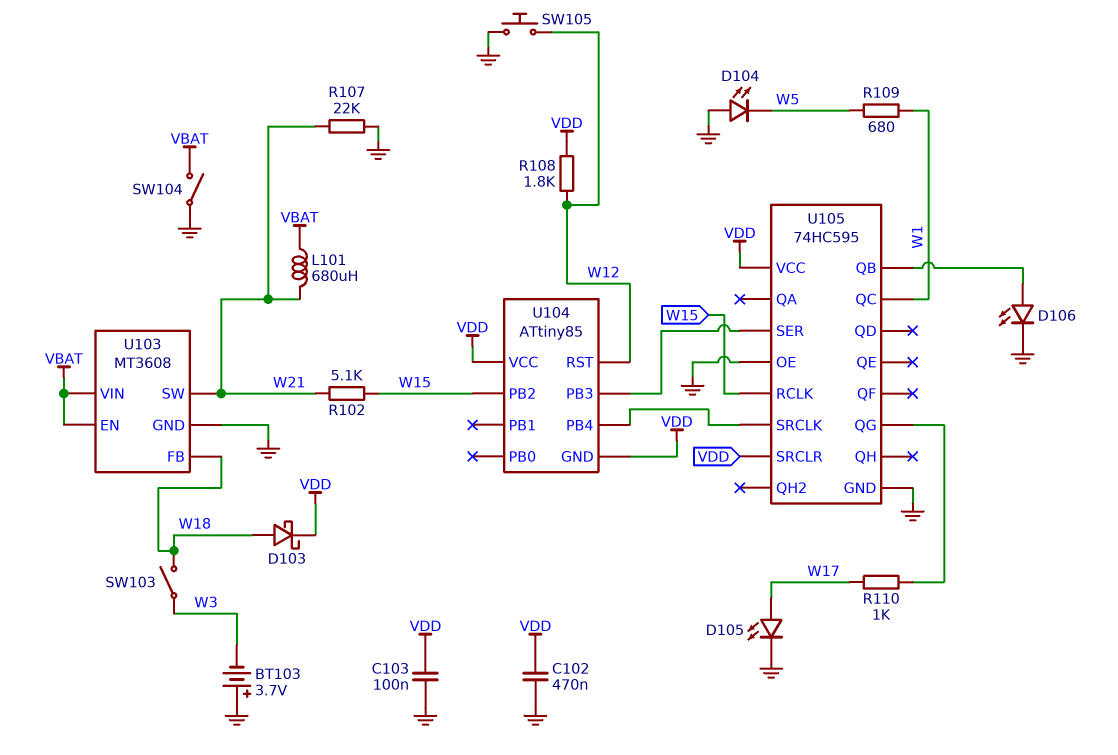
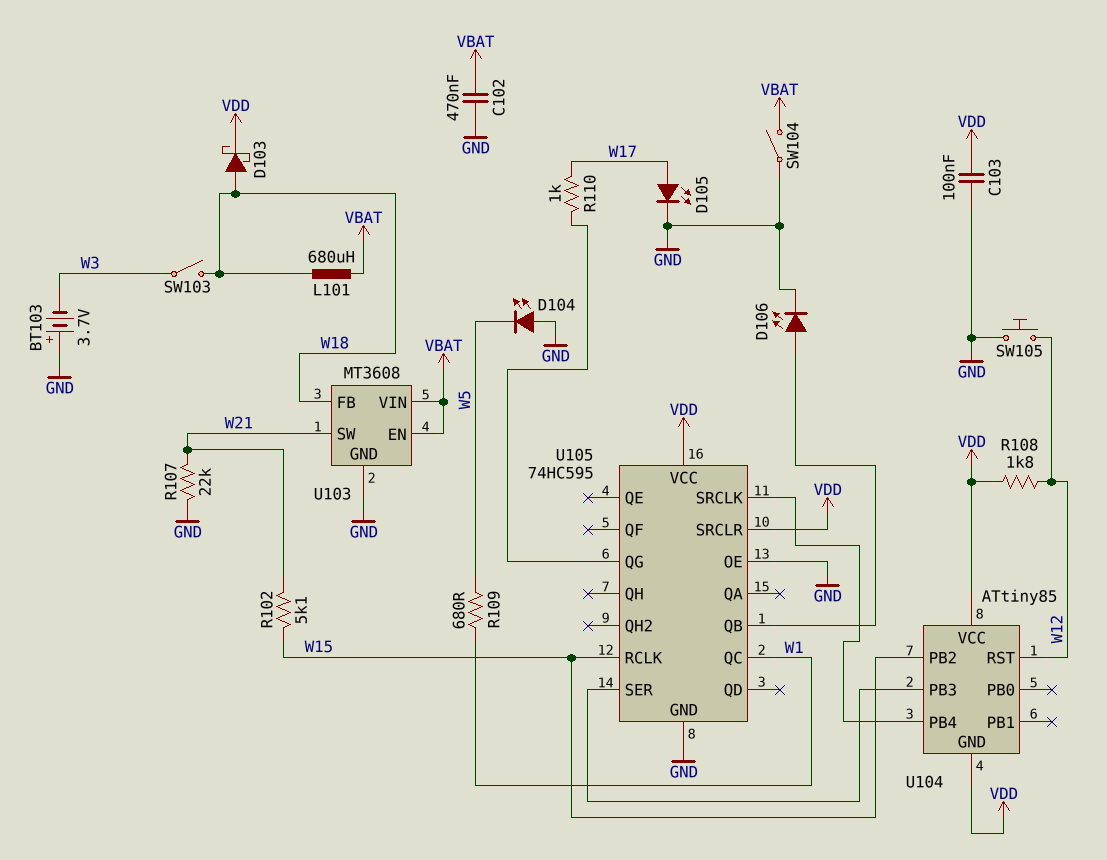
C102: 470nF (GND, VDD) -> 470nF (GND, VBAT)
L101: 680uH (VBAT, W21) -> 680uH (VBAT, W18)

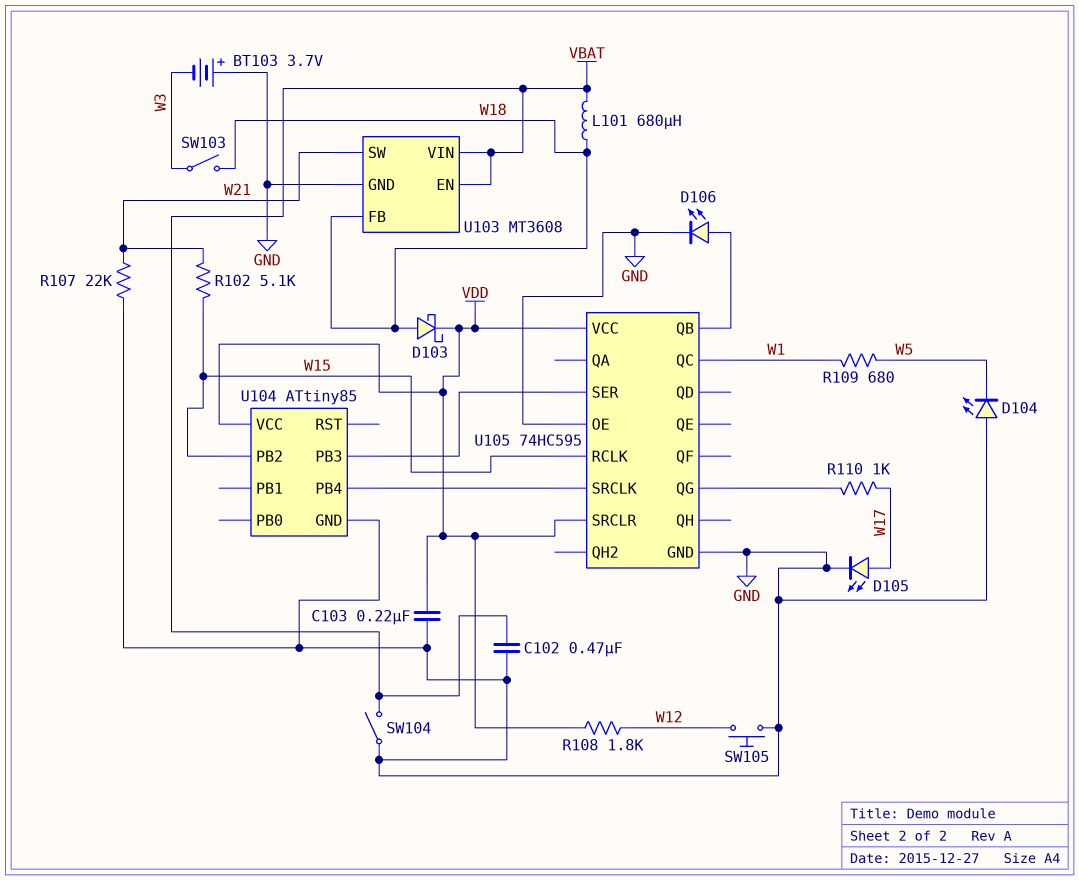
C103: 100nF (GND, VDD) -> 220nF (GND, VDD)
U104 pin GND: VDD -> GND
U104 pin RST: W12 -> none

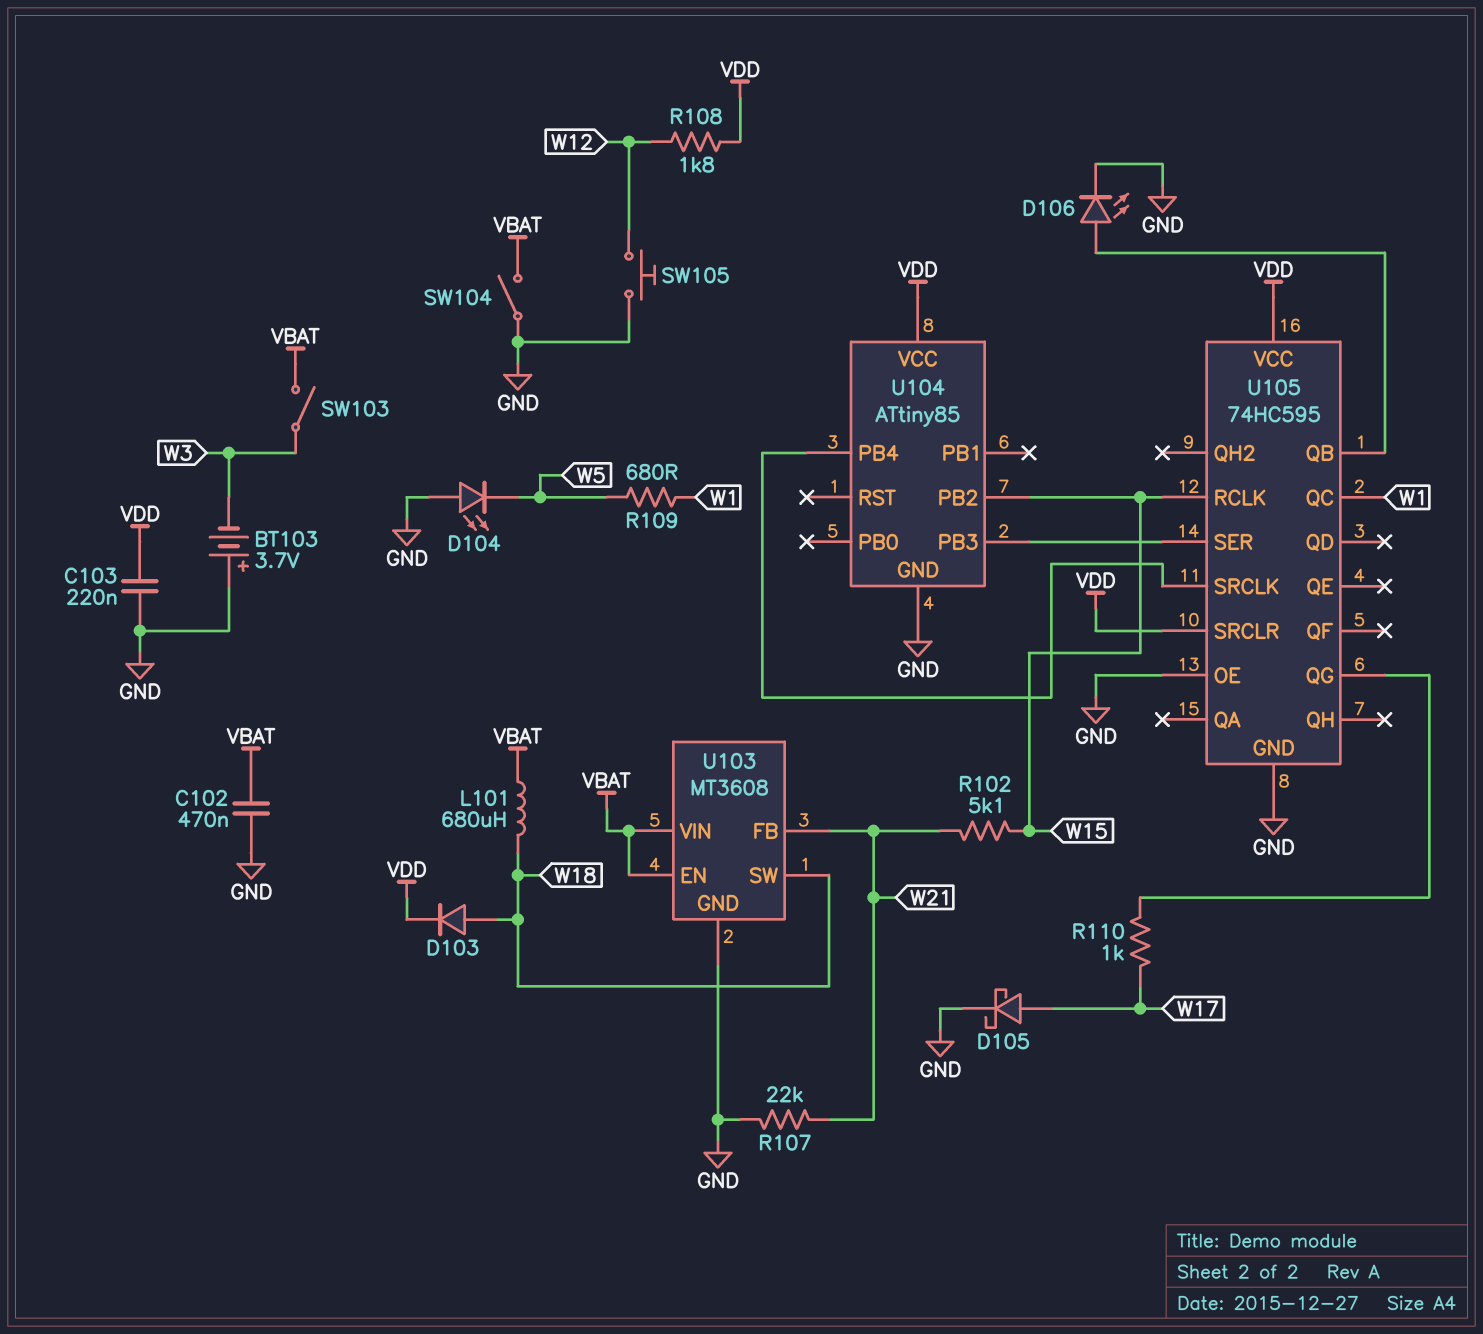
D103: schottky (A W18, K VDD) -> diode (A W18, K VDD)
D105: LED (A W17, K GND) -> schottky (A W17, K GND)
SW103: switch (W3, W18) -> switch (VBAT, W3)
U103 pin FB: W18 -> W21
U103 pin SW: W21 -> W18

